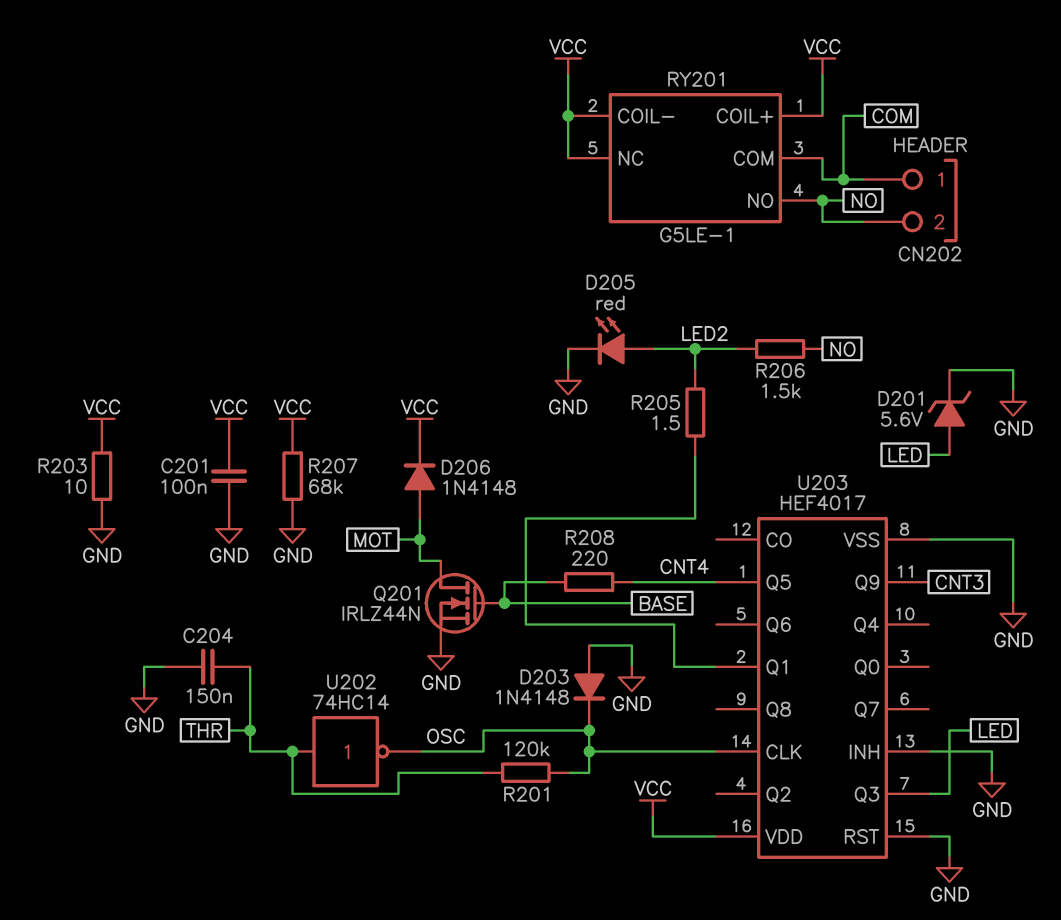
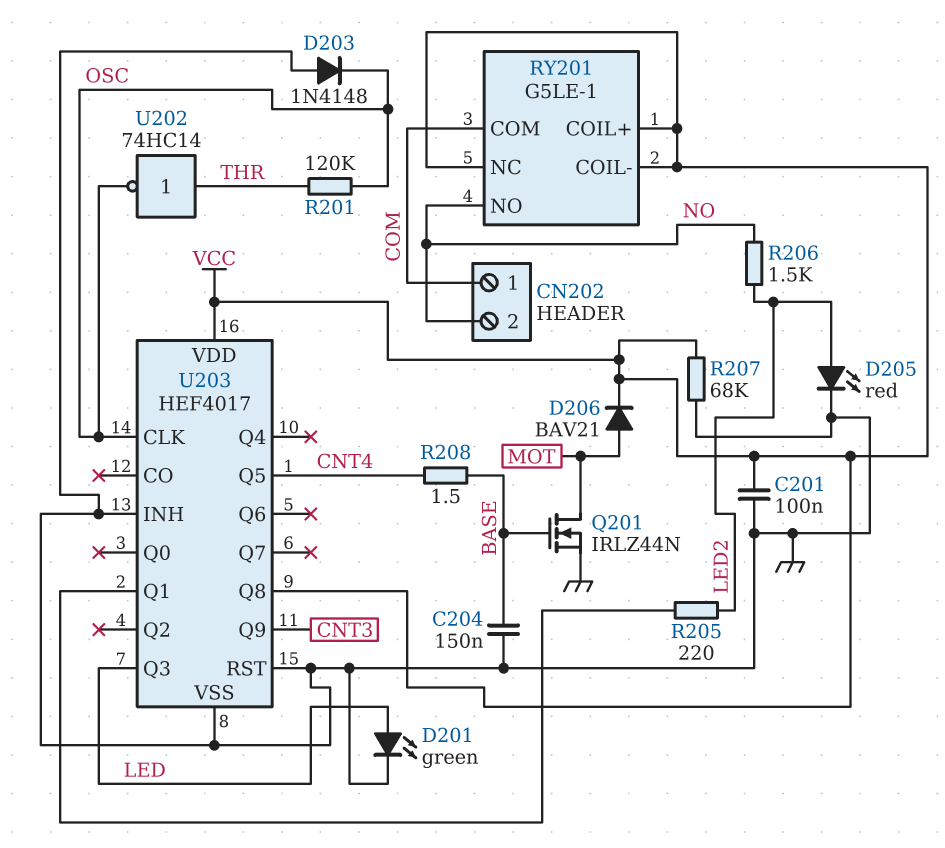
C204: 150nF (GND, THR) -> 150nF (BASE, GND)
D201: zener 5.6V (A LED, K GND) -> LED green (A LED, K GND)
D206: diode 1N4148 (A MOT, K VCC) -> diode BAV21 (A MOT, K VCC)
R203: 10 (GND, VCC) -> none
R205: 1.5 (LED2, U203/Q1) -> 220 (LED2, U203/Q1)
R208: 220 (BASE, CNT4) -> 1.5 (BASE, CNT4)
U203 pin Q8: none -> VCC

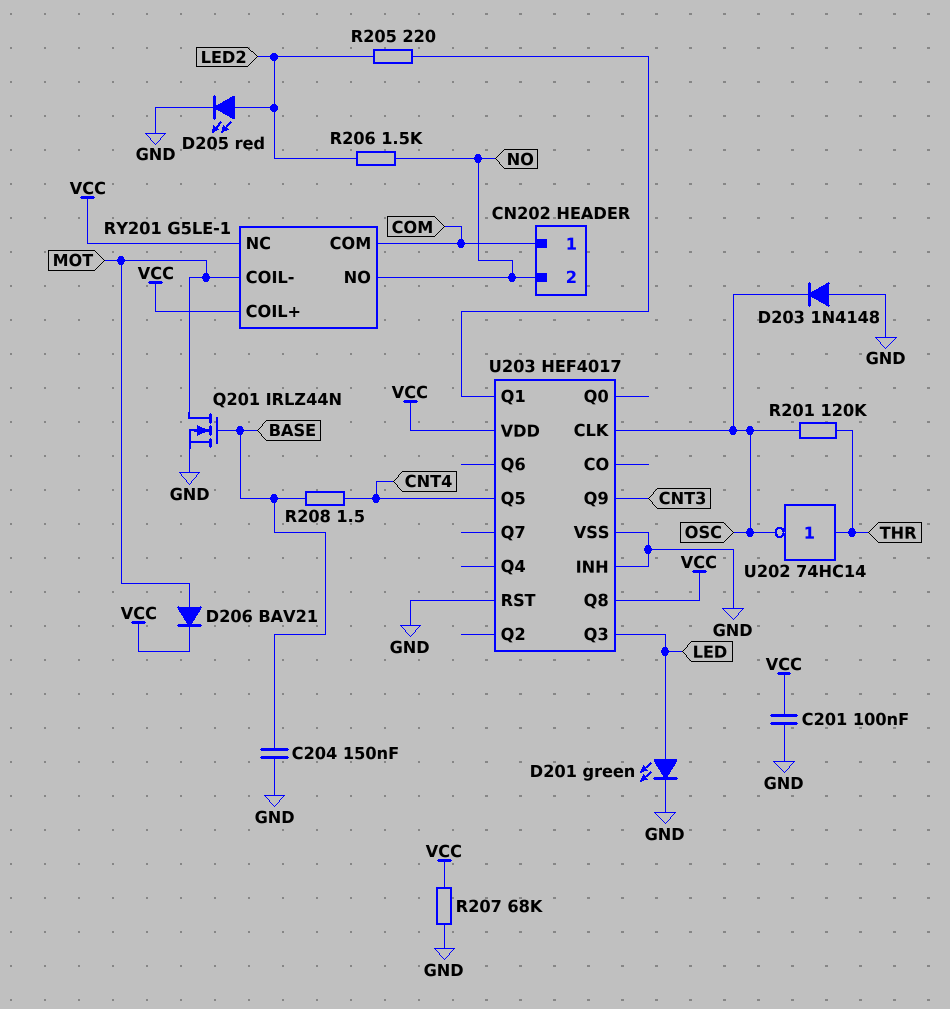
RY201 pin COIL-: VCC -> MOT

